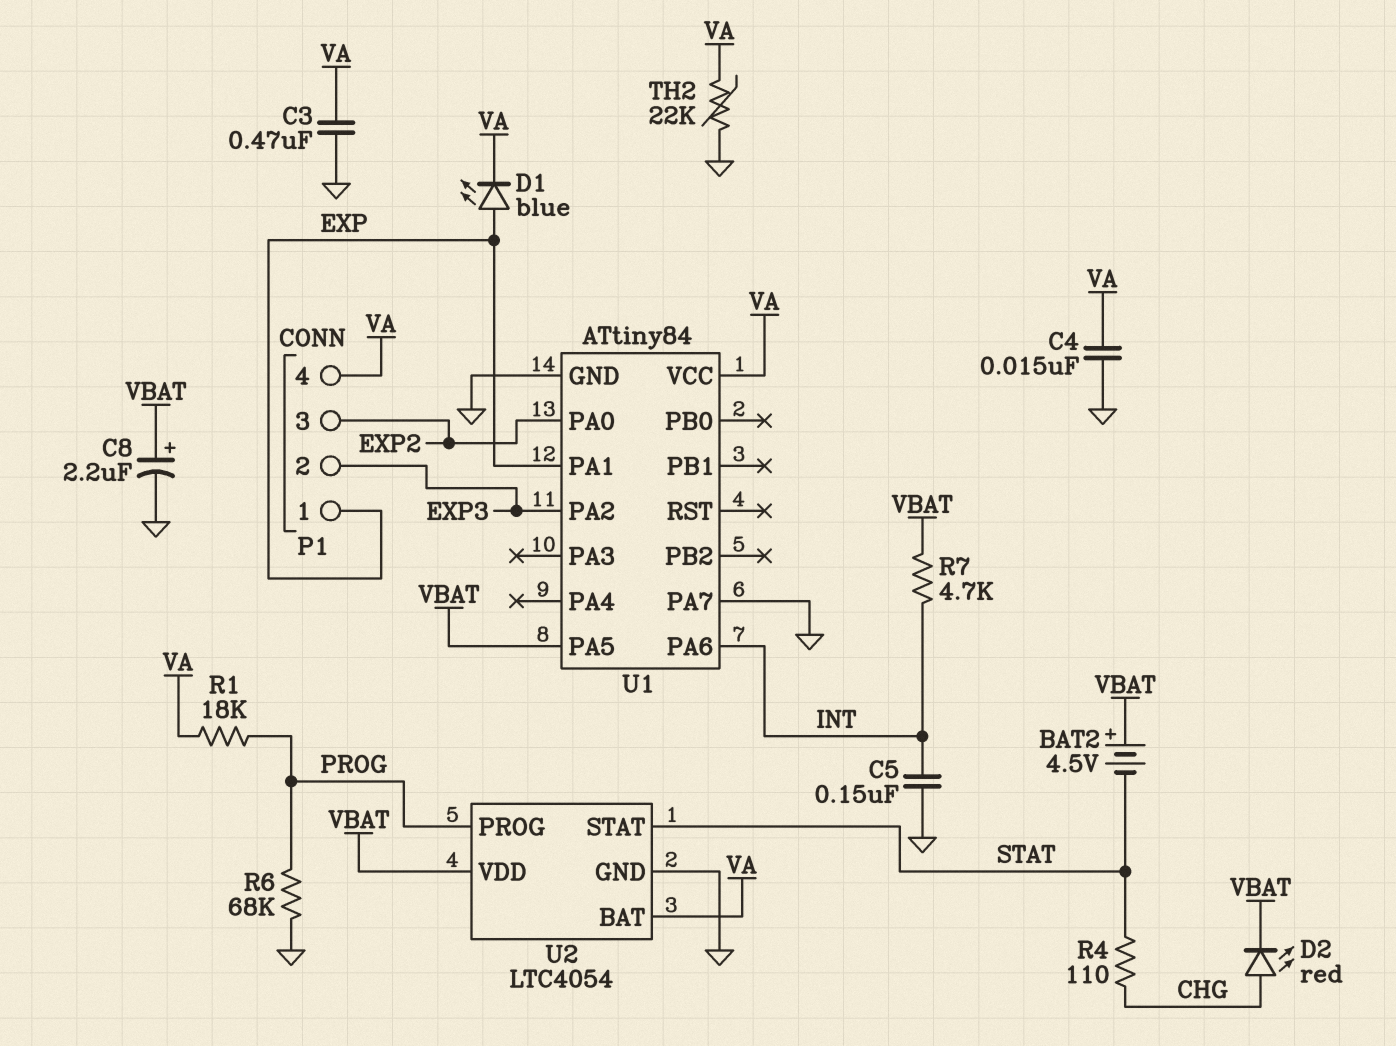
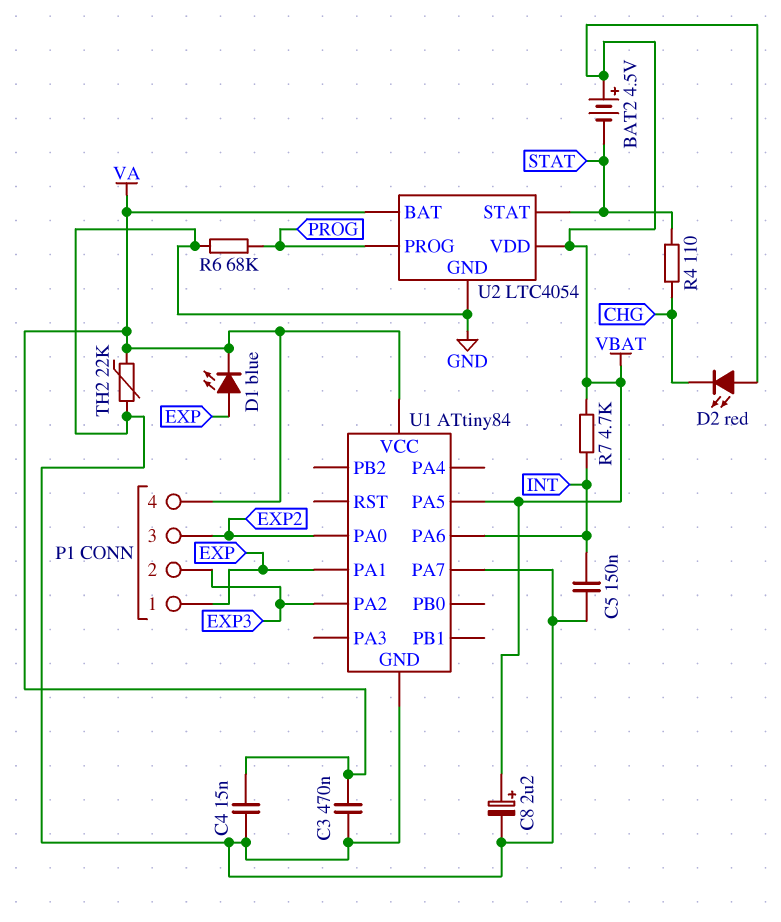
D2: LED red (A CHG, K VBAT) -> LED red (A VBAT, K CHG)
R1: 18k (PROG, VA) -> none

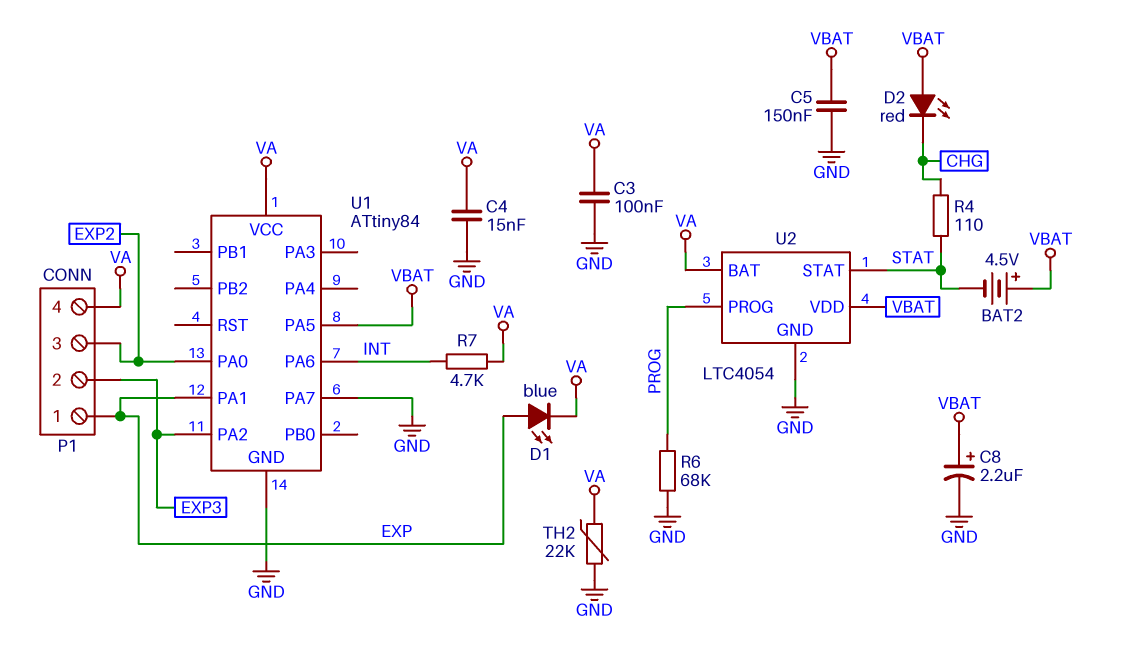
C3: 470nF (GND, VA) -> 100nF (GND, VA)
C5: 150nF (GND, INT) -> 150nF (GND, VBAT)
R7: 4.7k (INT, VBAT) -> 4.7k (INT, VA)

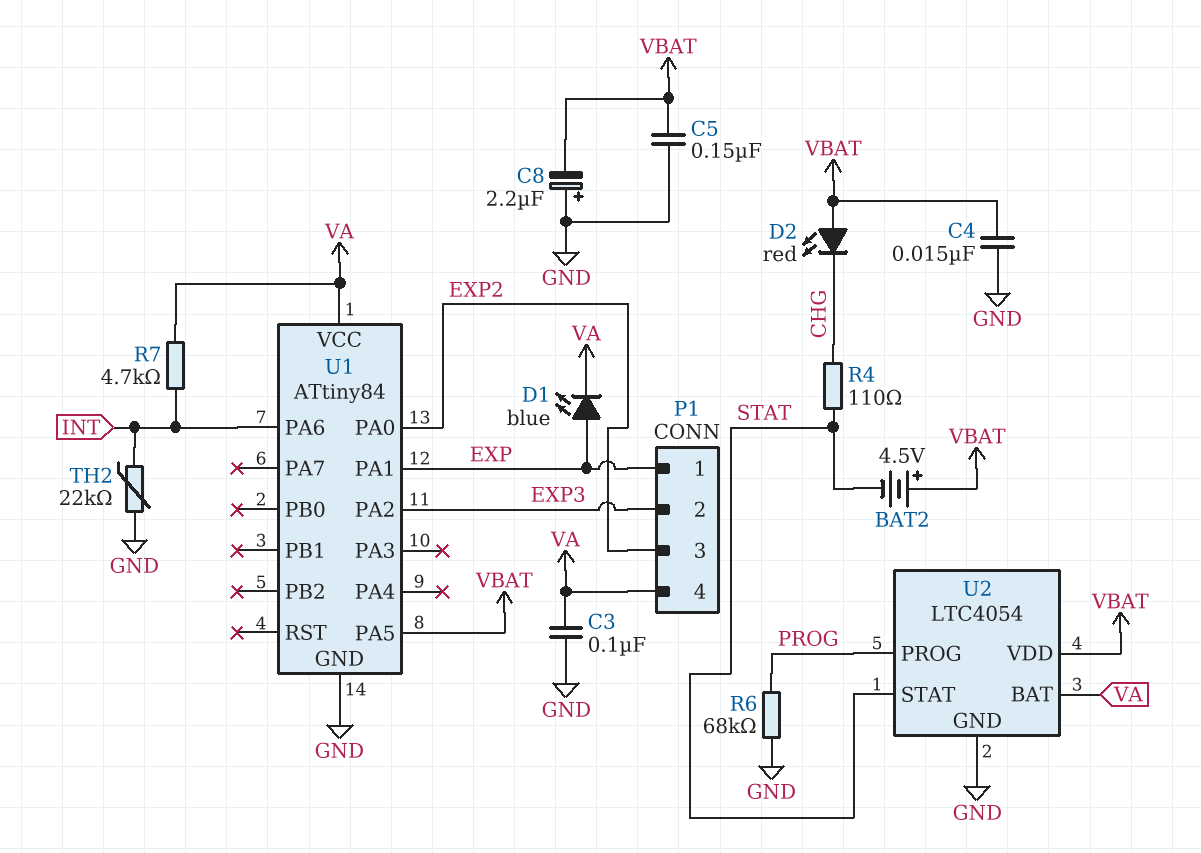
C4: 15nF (GND, VA) -> 15nF (GND, VBAT)
C8: 2.2uF (plus VBAT, minus GND) -> 2.2uF (plus GND, minus VBAT)
TH2: 22k (GND, VA) -> 22k (GND, INT)
U1 pin PA7: GND -> none

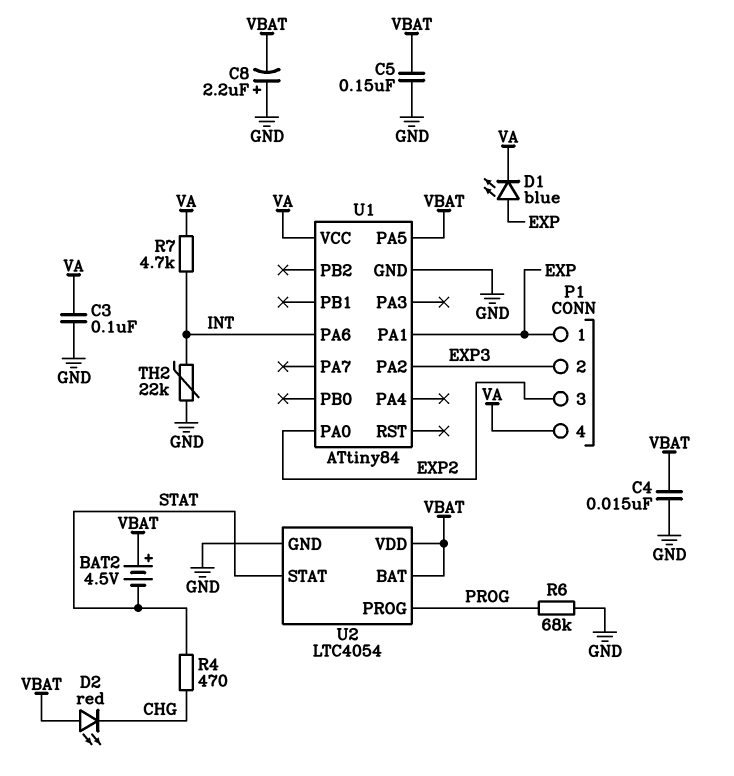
R4: 110 (CHG, STAT) -> 470 (CHG, STAT)
U2 pin BAT: VA -> VBAT

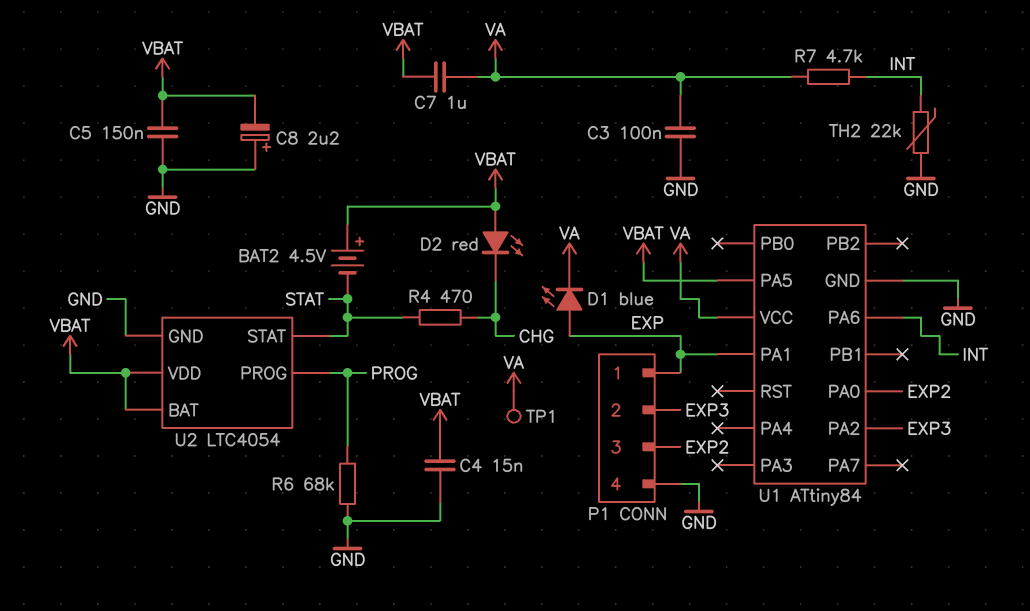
C7: none -> 1uF (VA, VBAT)
P1 pin 4: VA -> GND
TP1: none -> test point (VA)

